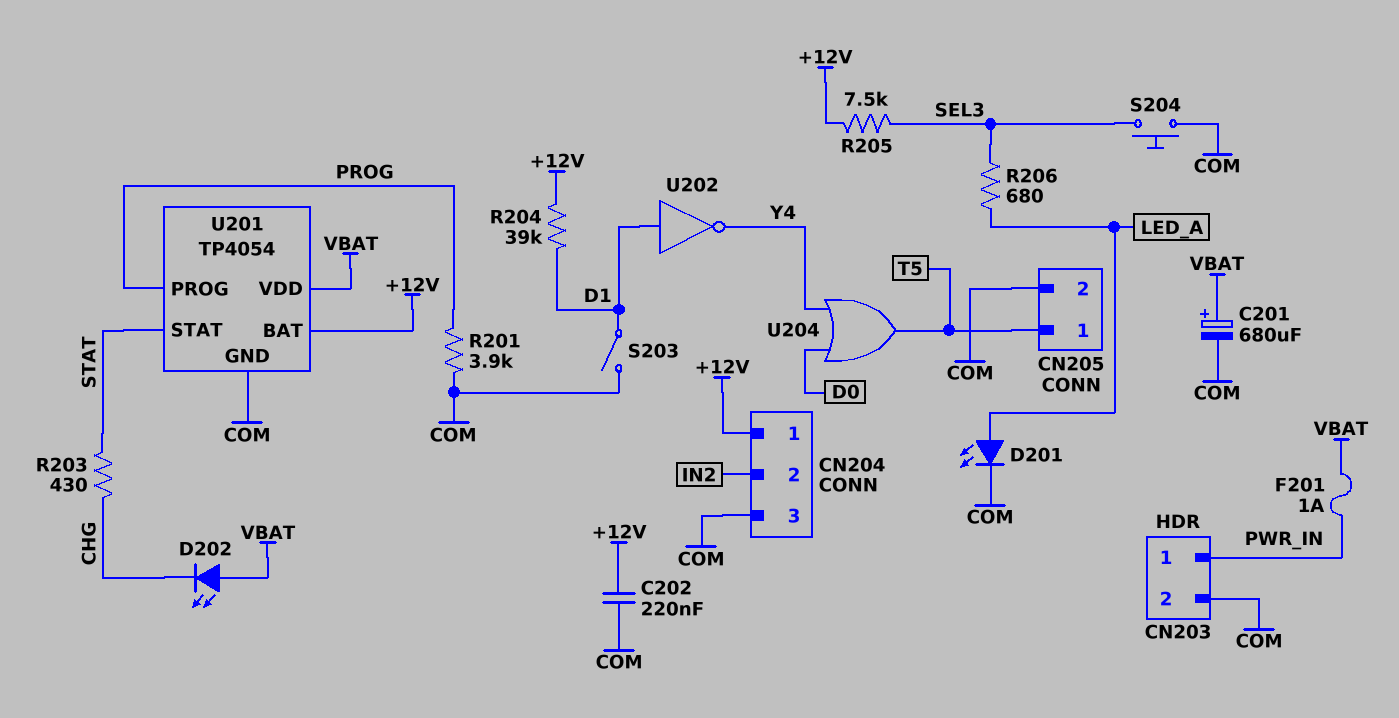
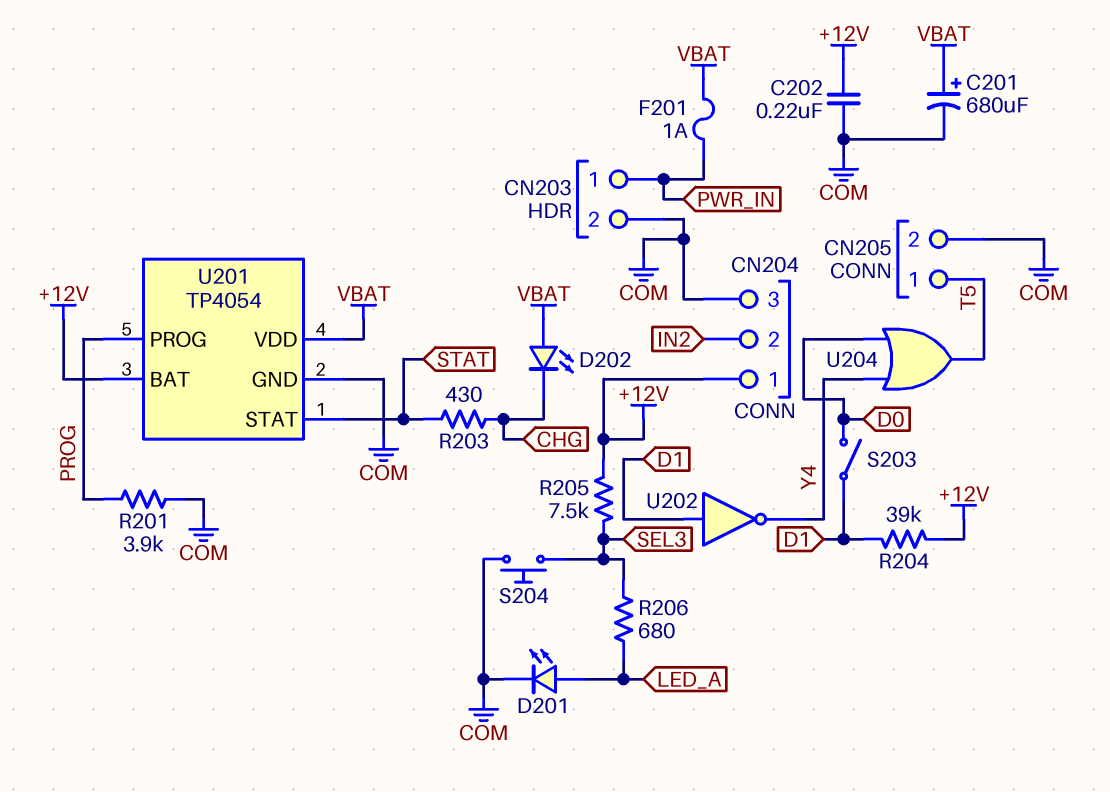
S203: switch (COM, D1) -> switch (D0, D1)

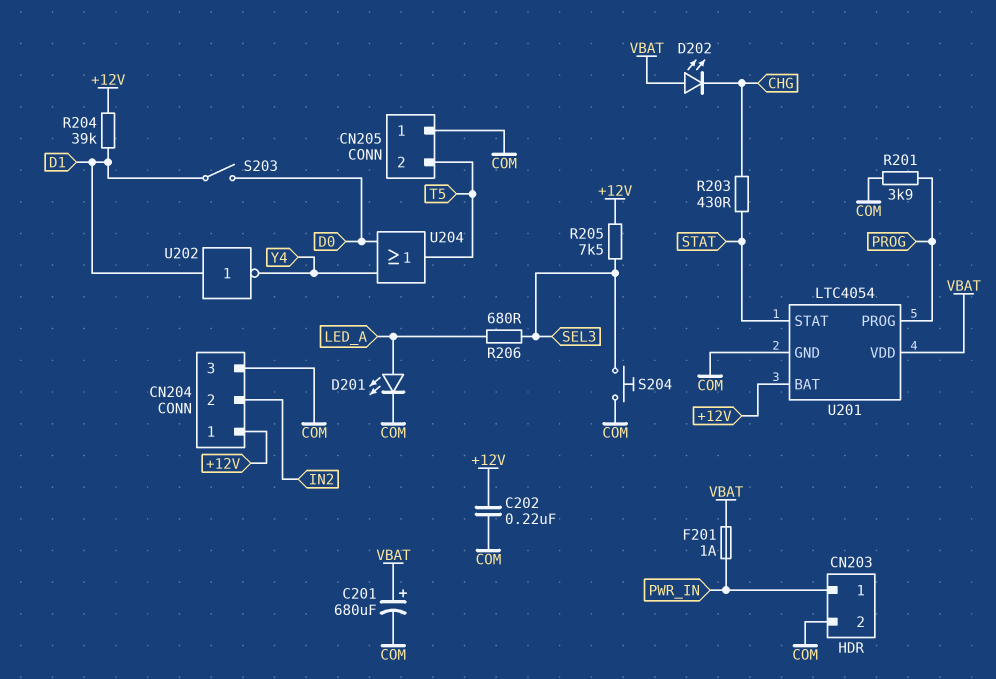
CN205 pin 1: T5 -> COM
CN205 pin 2: COM -> T5
U201: TP4054 -> LTC4054

